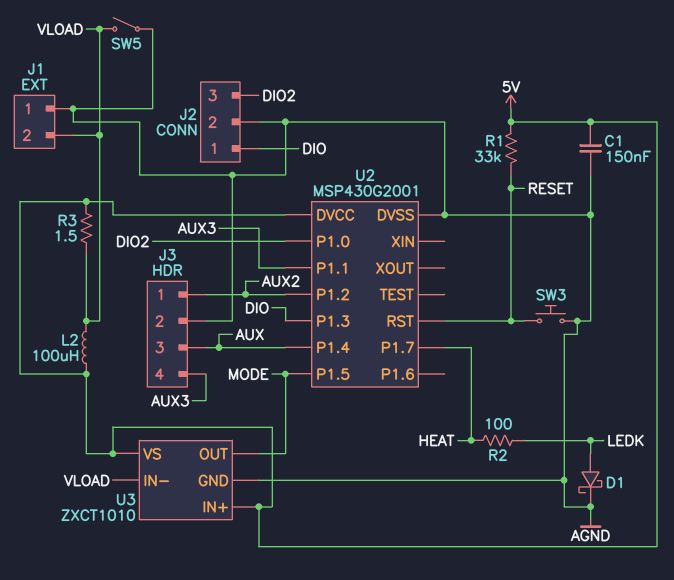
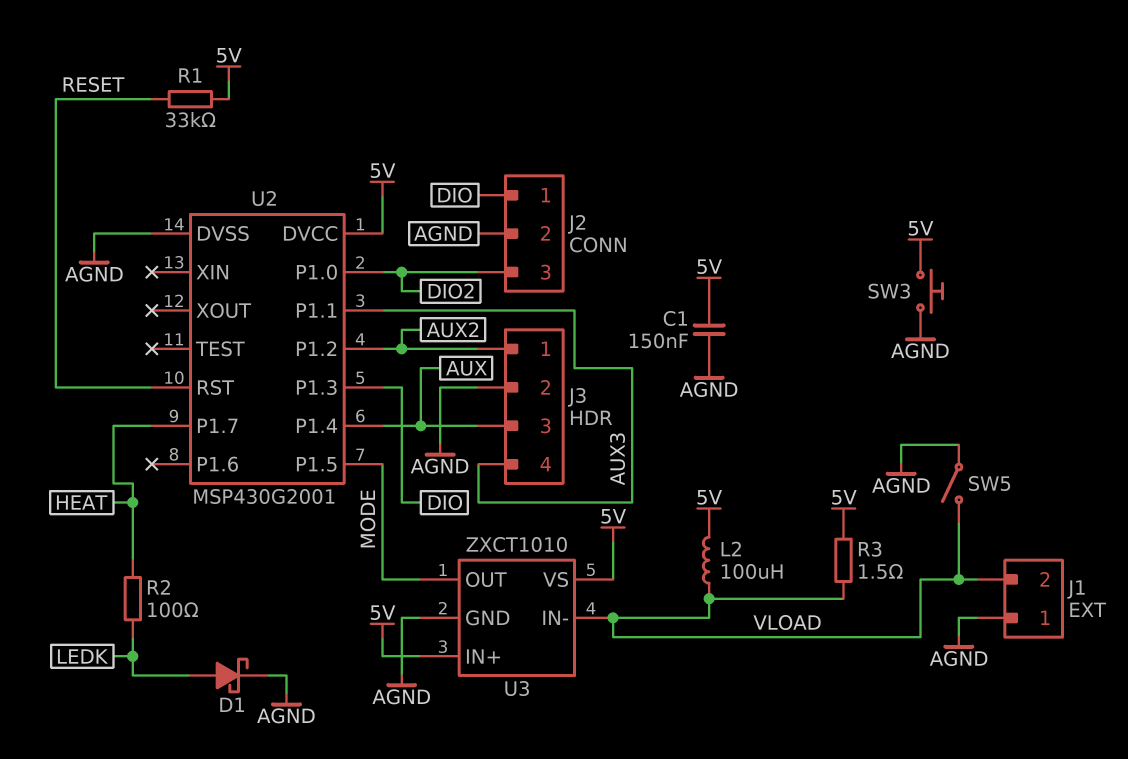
SW3: button (AGND, RESET) -> button (5V, AGND)

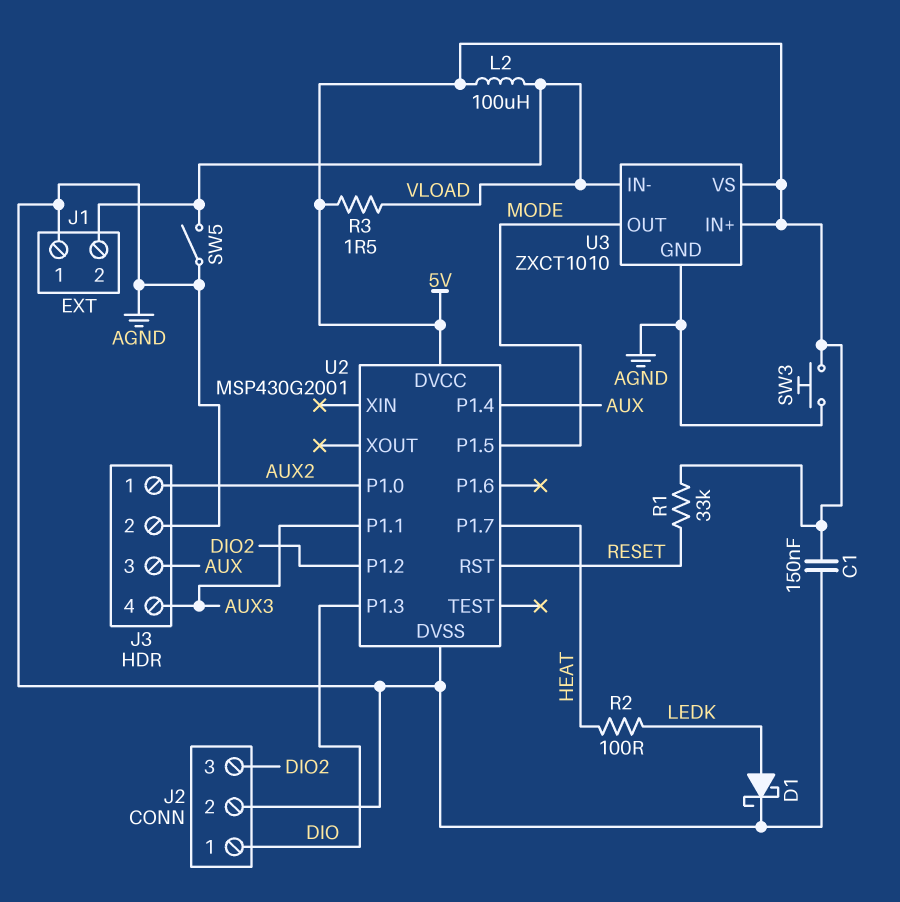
U2 pin P1.0: DIO2 -> AUX2
U2 pin P1.2: AUX2 -> DIO2

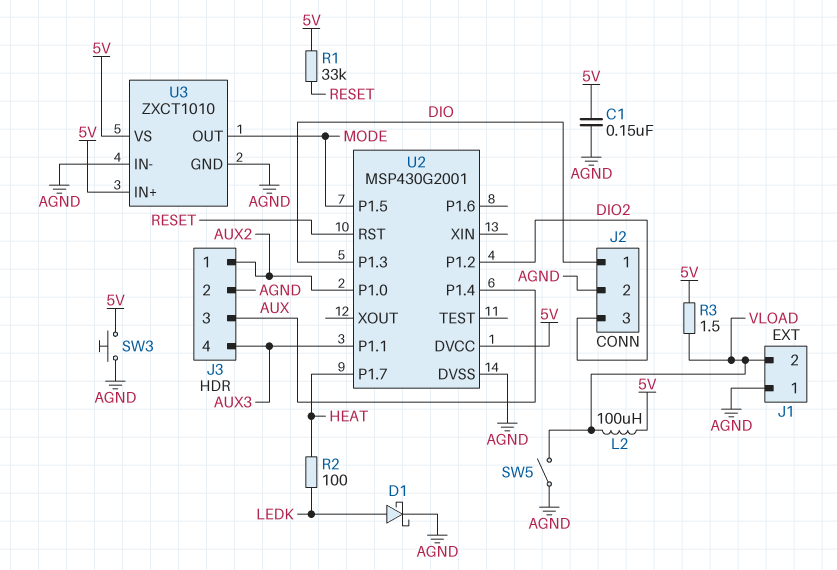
U3 pin IN-: VLOAD -> AGND

